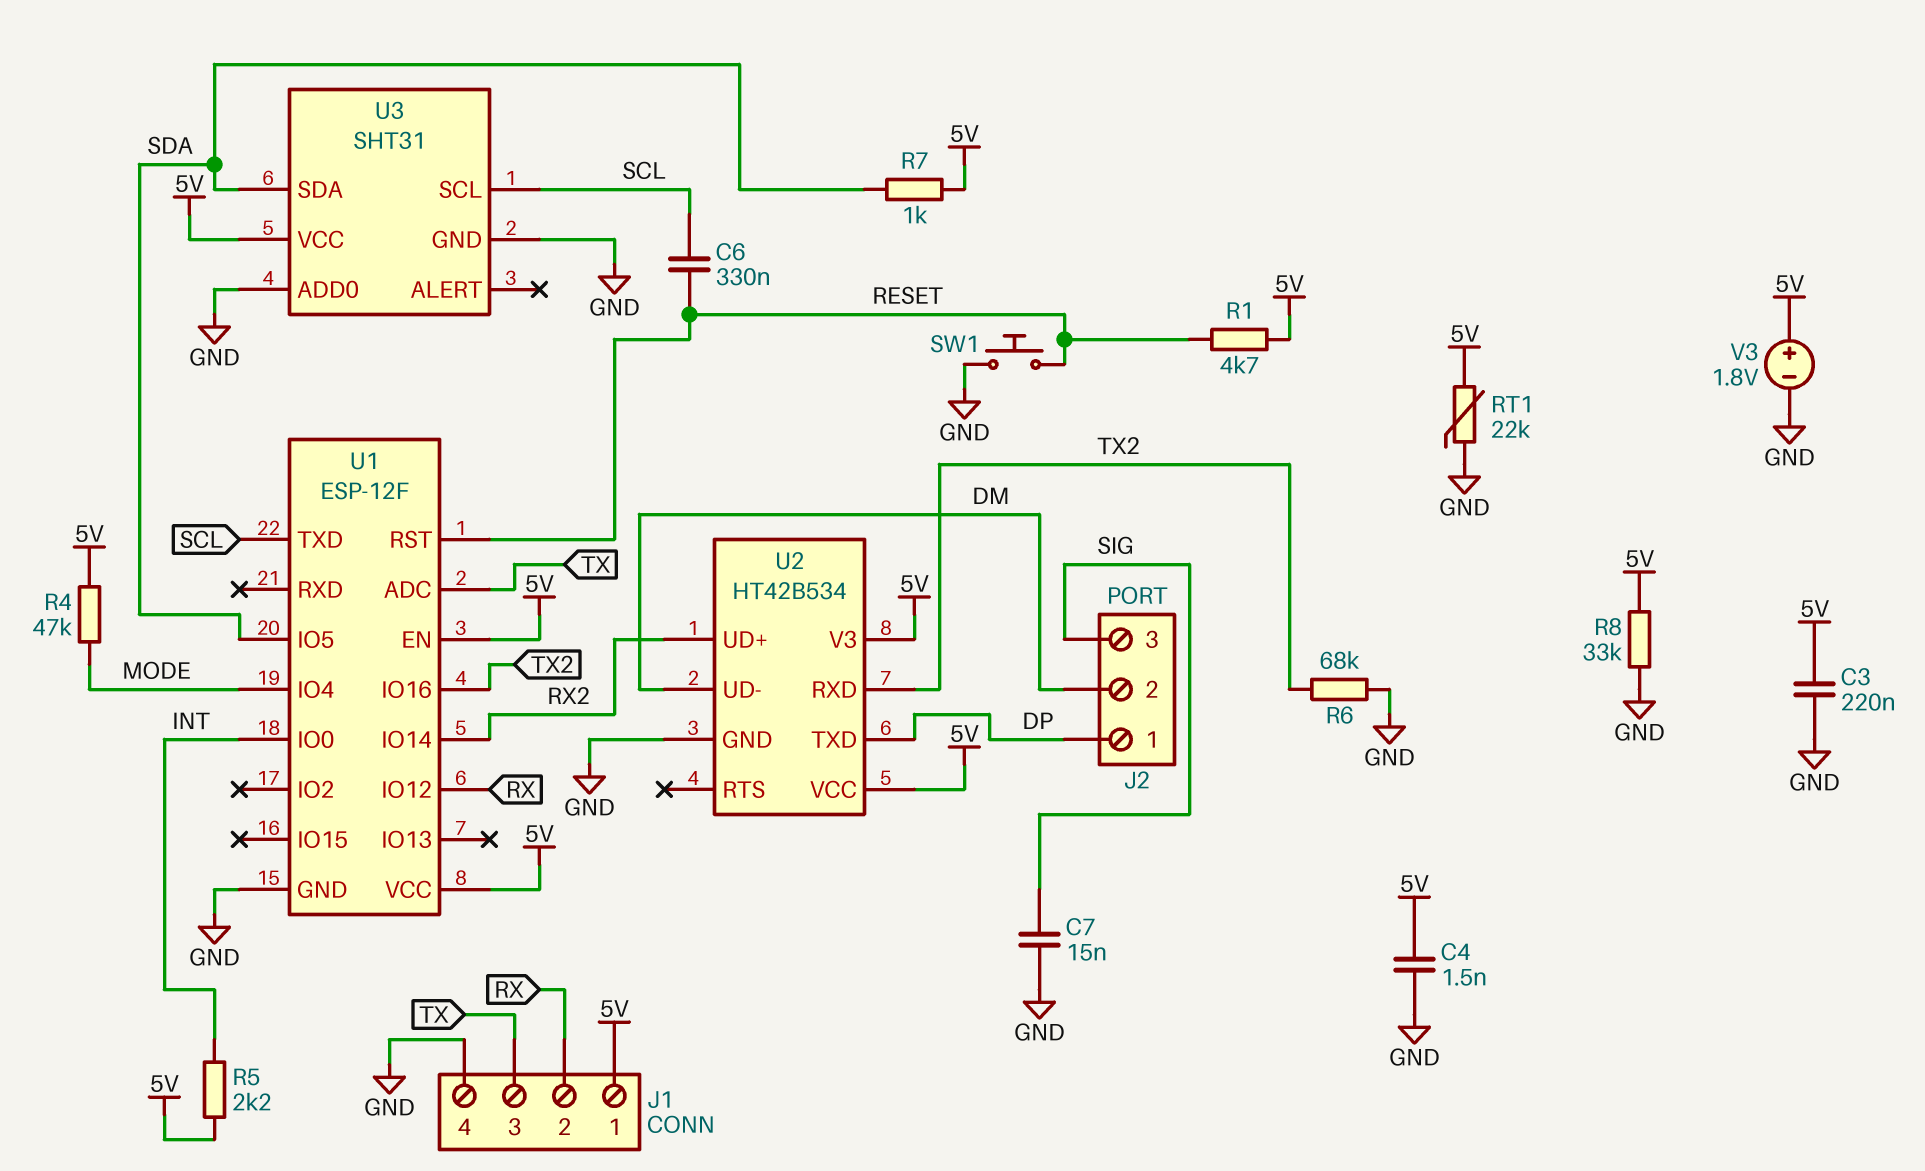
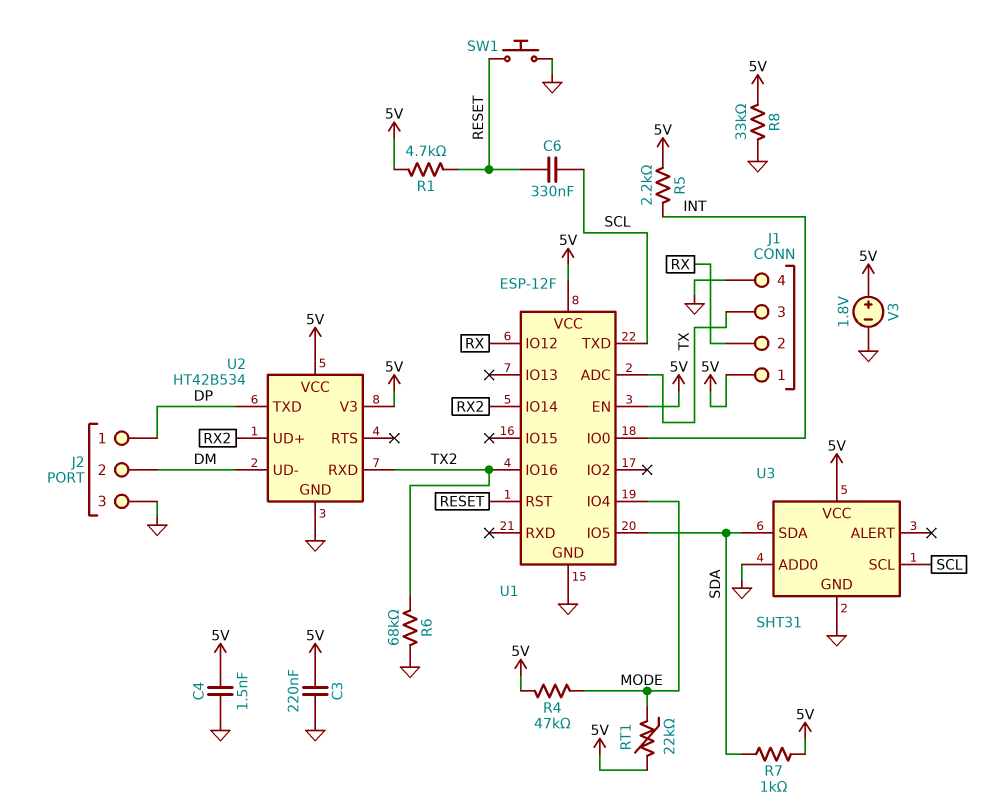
C7: 15nF (GND, SIG) -> none
J2 pin 3: SIG -> GND
RT1: 22k (5V, GND) -> 22k (5V, MODE)

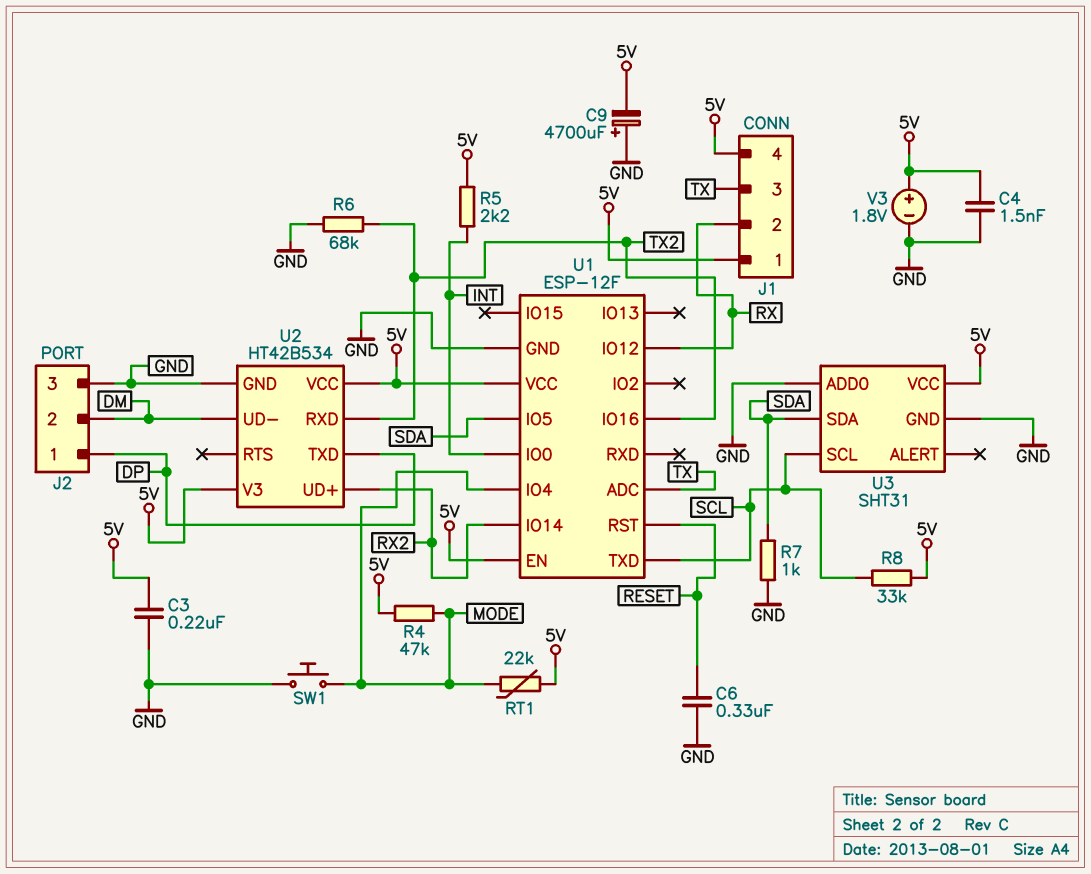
C6: 330nF (RESET, SCL) -> 330nF (GND, RESET)
C9: none -> 4700uF (plus GND, minus 5V)
J1 pin 4: GND -> 5V
R1: 4.7k (5V, RESET) -> none
R7: 1k (5V, SDA) -> 1k (GND, SDA)
R8: 33k (5V, GND) -> 33k (5V, SCL)
SW1: button (GND, RESET) -> button (GND, MODE)

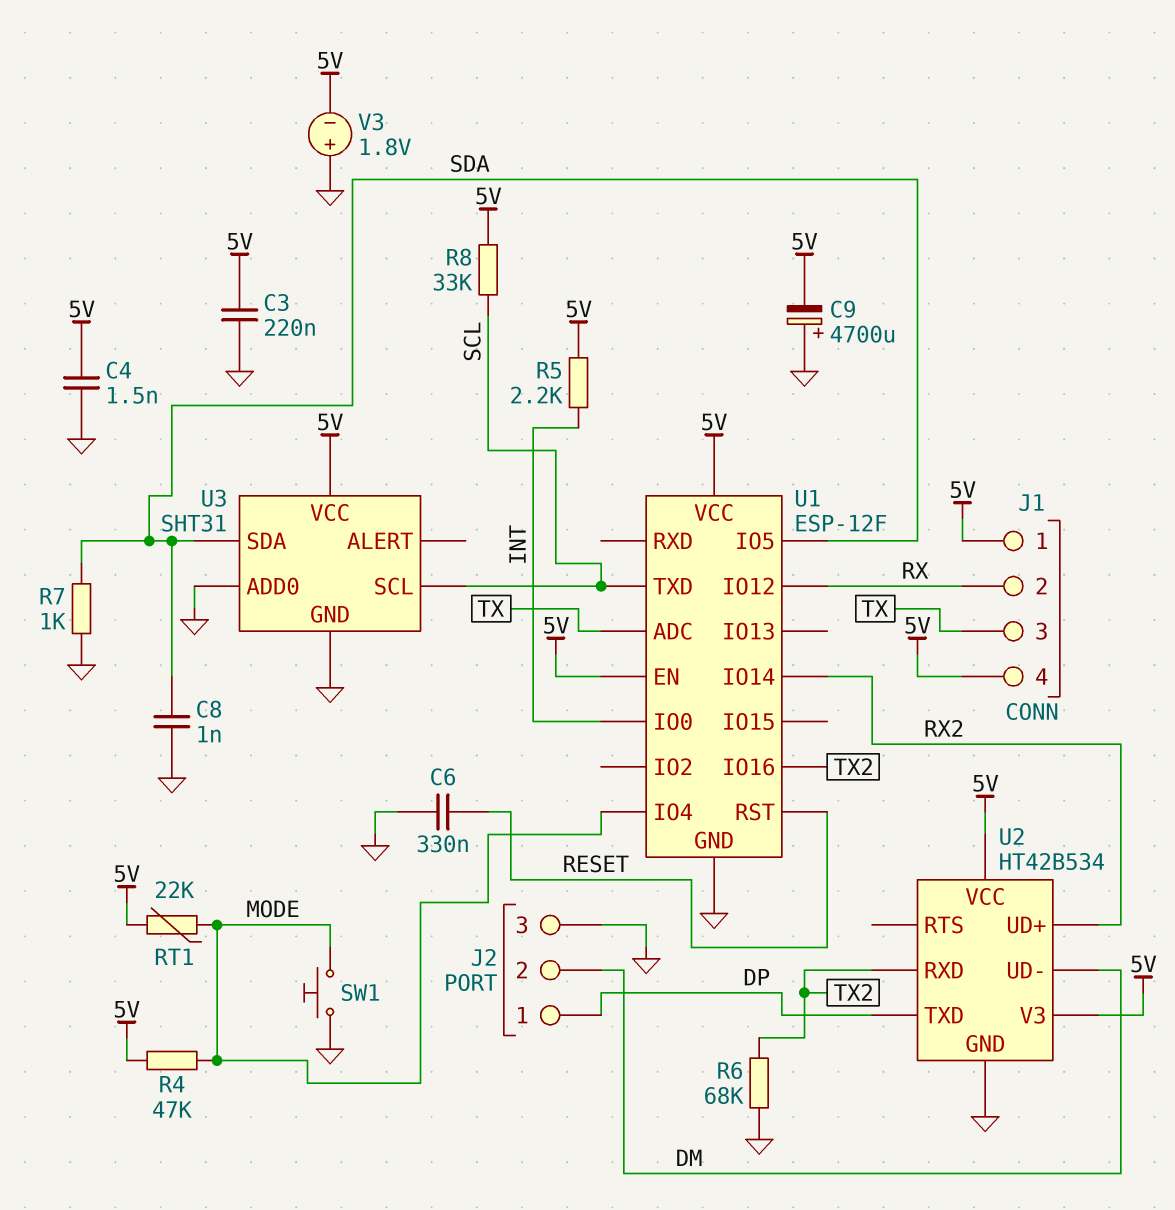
C8: none -> 1nF (GND, SDA)
V3: 1.8V (plus 5V, minus GND) -> 1.8V (plus GND, minus 5V)

